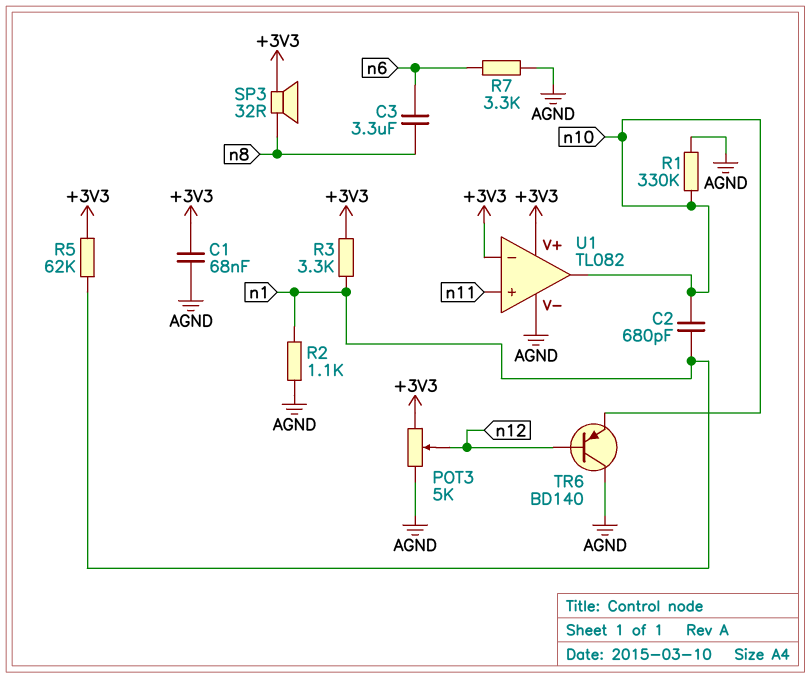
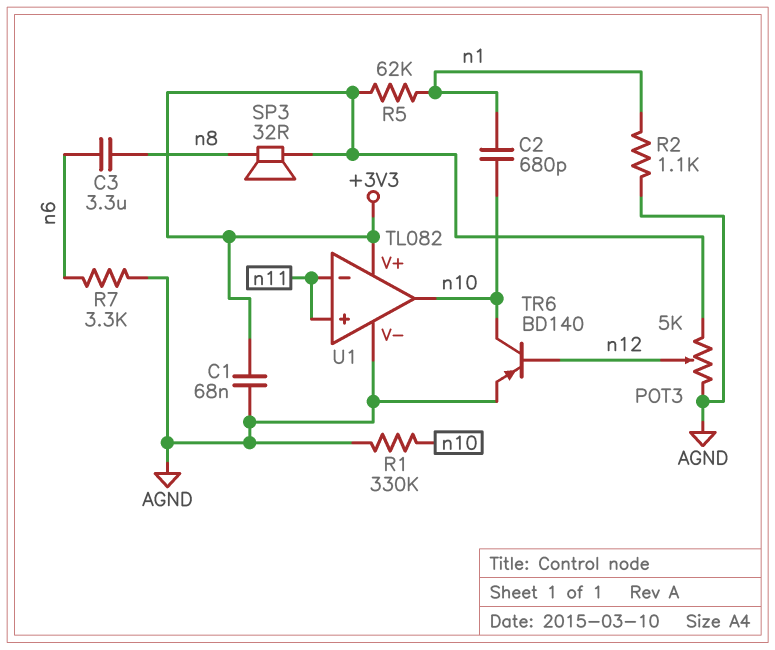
R3: 3.3k (+3V3, n1) -> none
TR6: PNP BD140 (B n12, C AGND, E n10) -> PNP BD140 (B n12, C n10, E AGND)
U1 pin in-: +3V3 -> n11

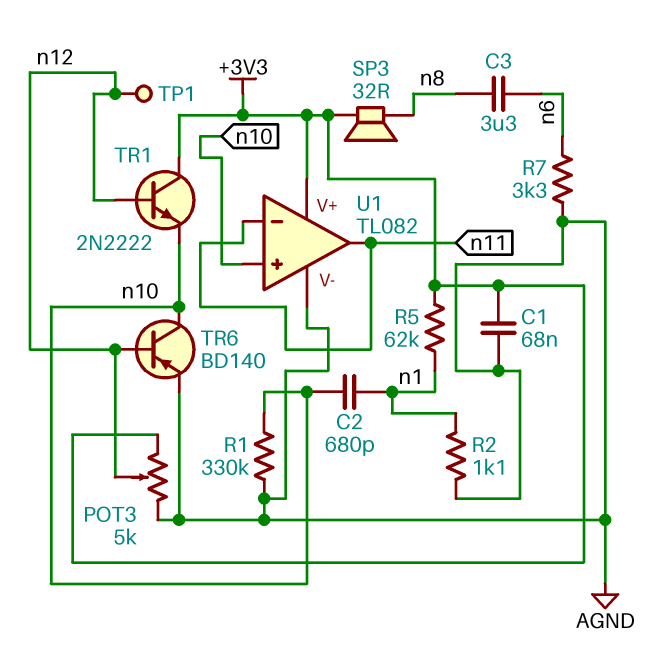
TP1: none -> test point (n12)
TR1: none -> NPN 2N2222 (B n12, C +3V3, E n10)
U1 pin in+: n11 -> n10
U1 pin out: n10 -> n11

